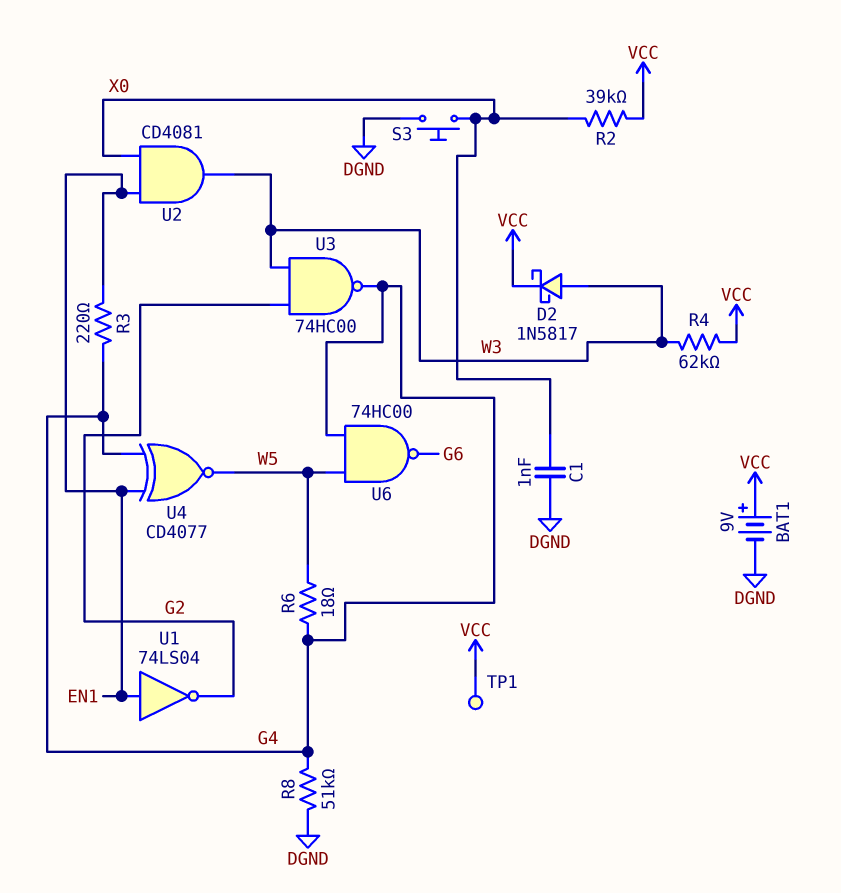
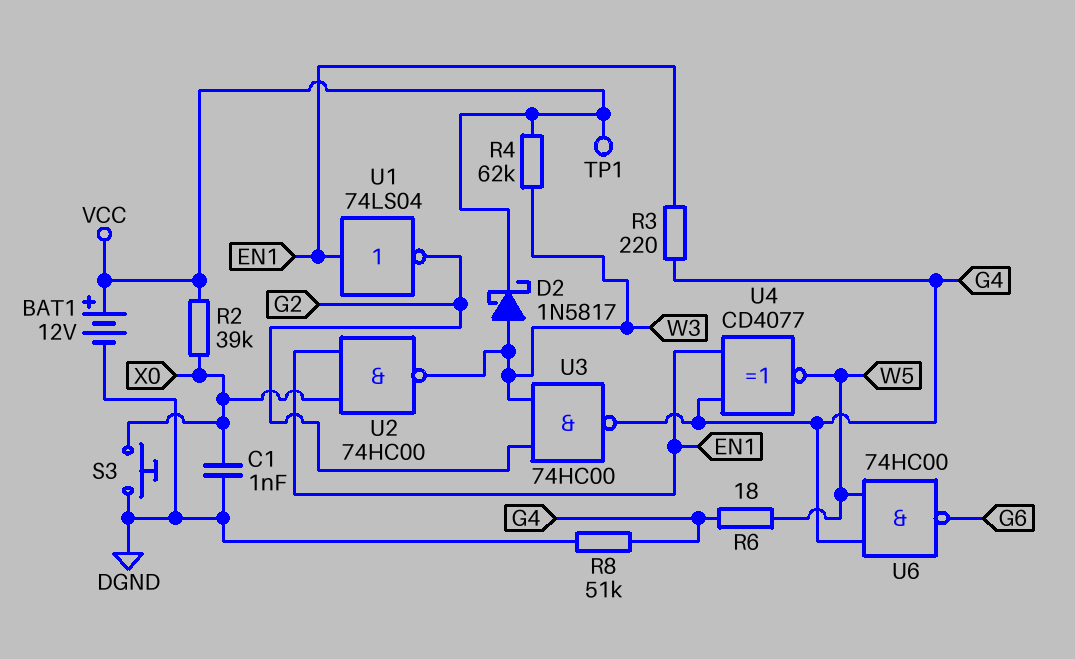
BAT1: 9V (plus VCC, minus DGND) -> 12V (plus VCC, minus DGND)
U2: AND CD4081 (in EN1, in X0, out W3) -> NAND 74HC00 (in EN1, in X0, out W3)

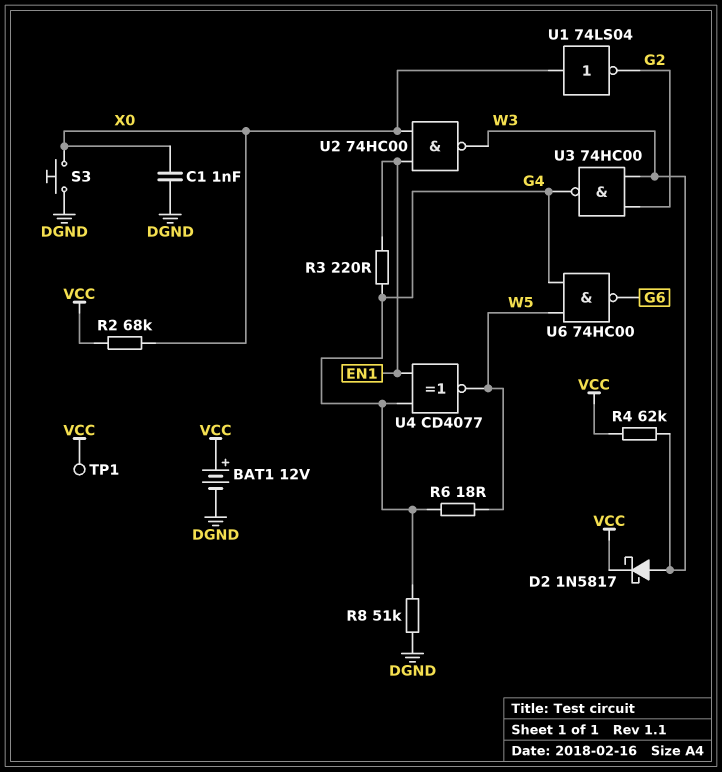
R2: 39k (VCC, X0) -> 68k (VCC, X0)
U1: NOT 74LS04 (in EN1, out G2) -> NOT 74LS04 (in X0, out G2)

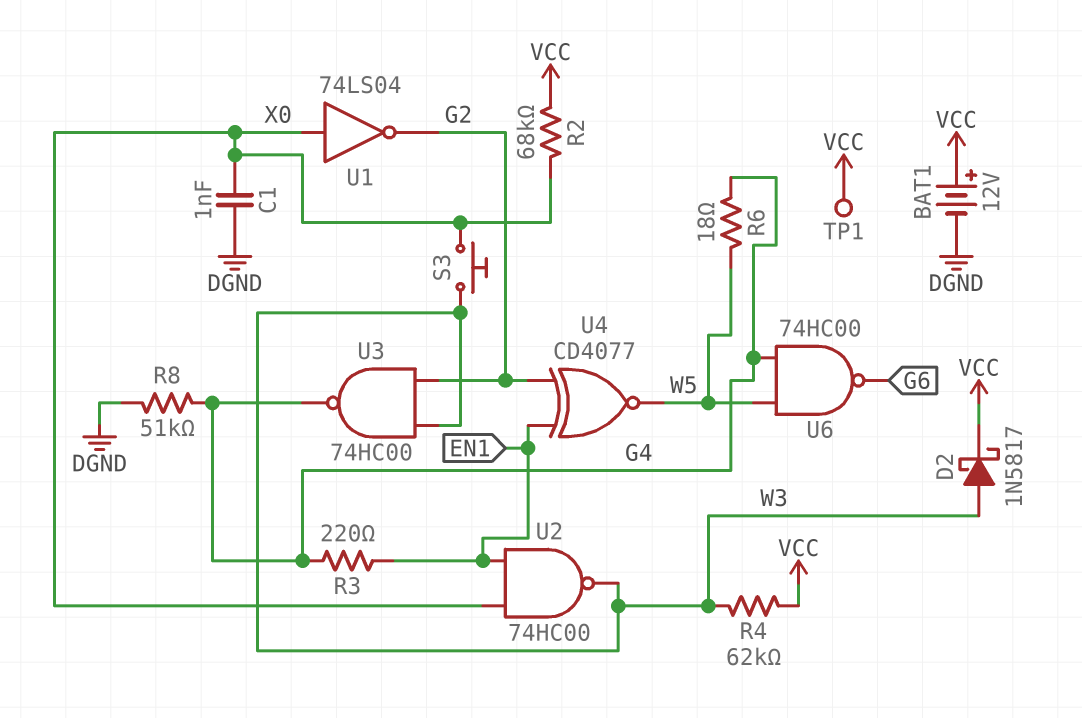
S3: button (DGND, X0) -> button (W3, X0)
U4: XNOR CD4077 (in EN1, in G4, out W5) -> XNOR CD4077 (in EN1, in G2, out W5)

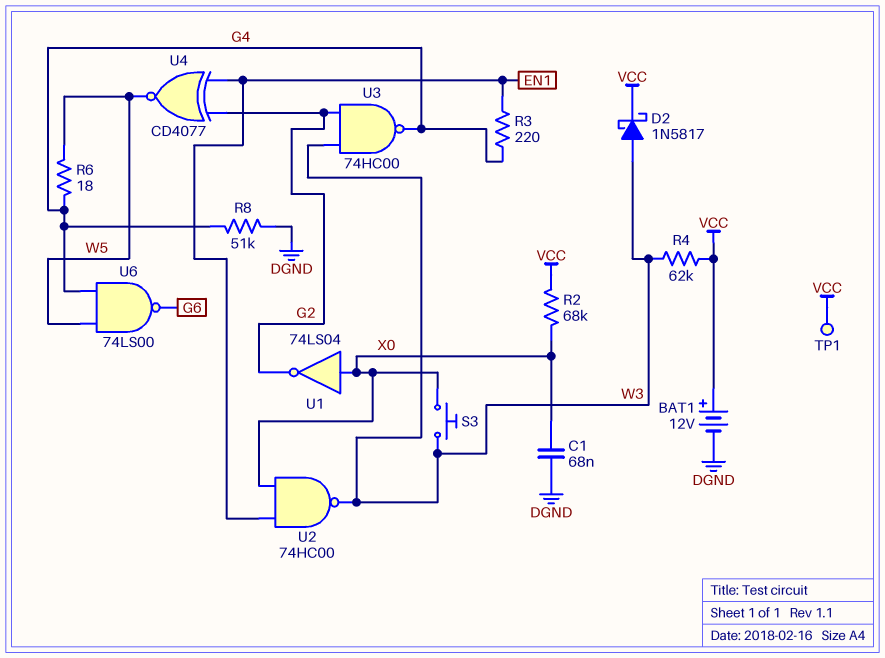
C1: 1nF (DGND, X0) -> 68nF (DGND, X0)
U6: NAND 74HC00 (in G4, in W5, out G6) -> NAND 74LS00 (in G4, in W5, out G6)

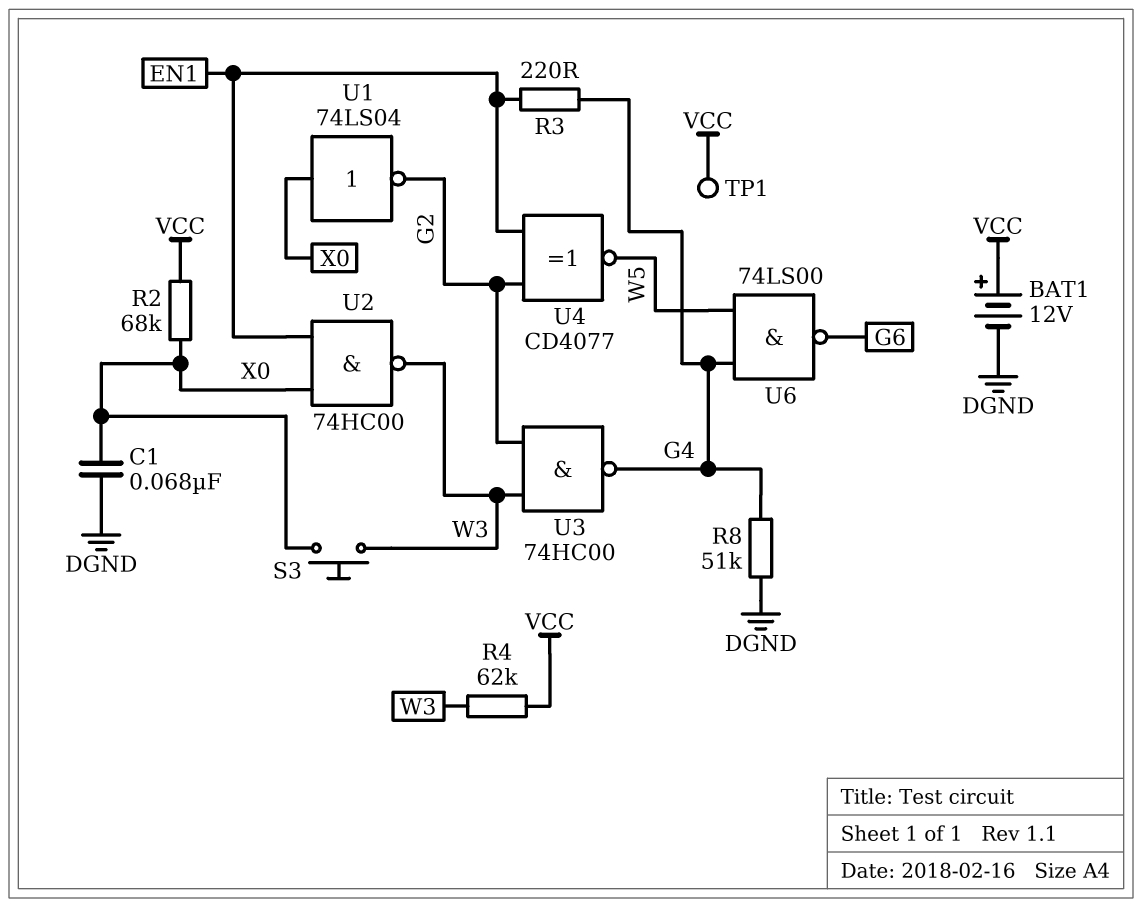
D2: schottky 1N5817 (A W3, K VCC) -> none
R6: 18 (G4, W5) -> none

